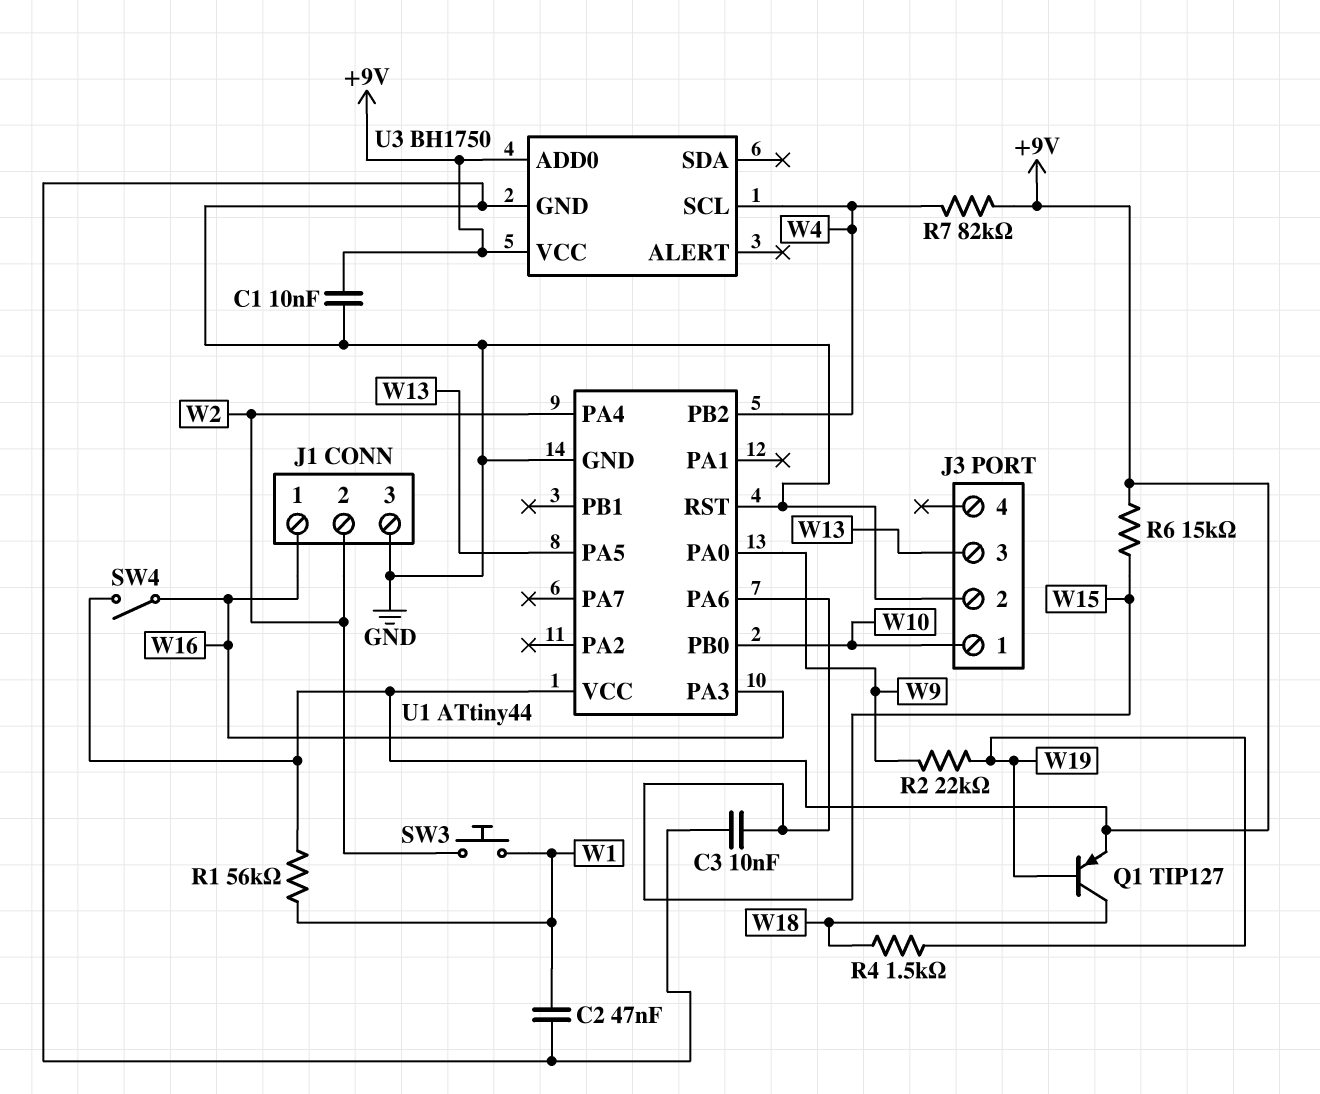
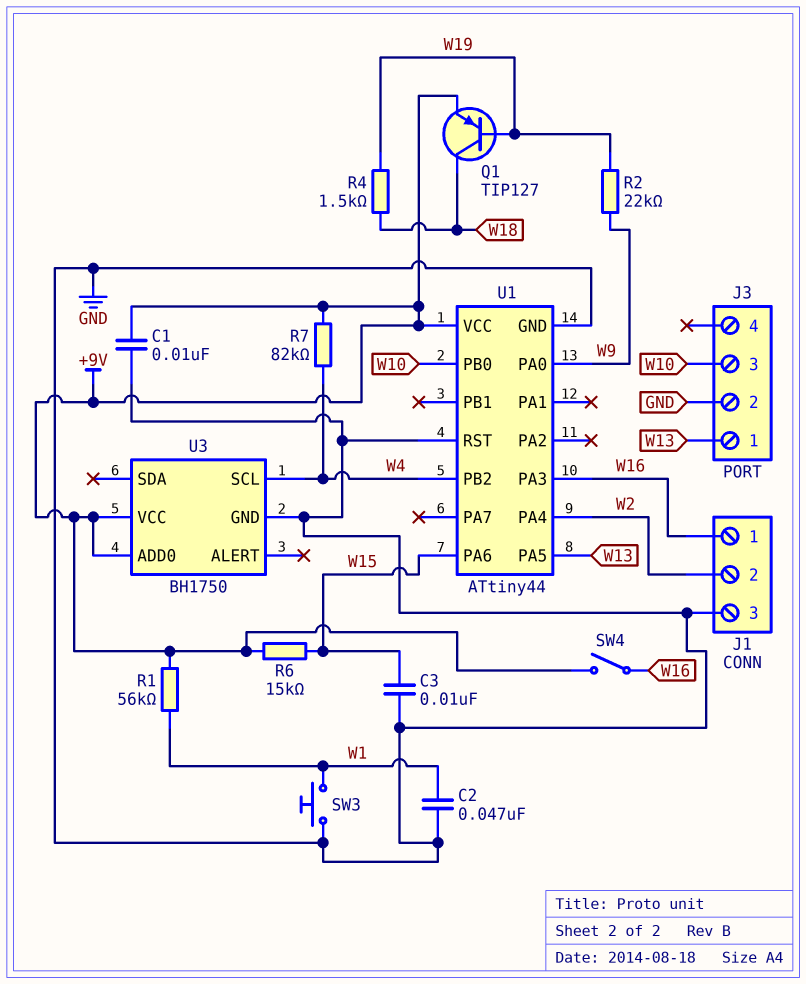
J3 pin 1: W10 -> W13
J3 pin 3: W13 -> W10
SW3: button (W1, W2) -> button (GND, W1)

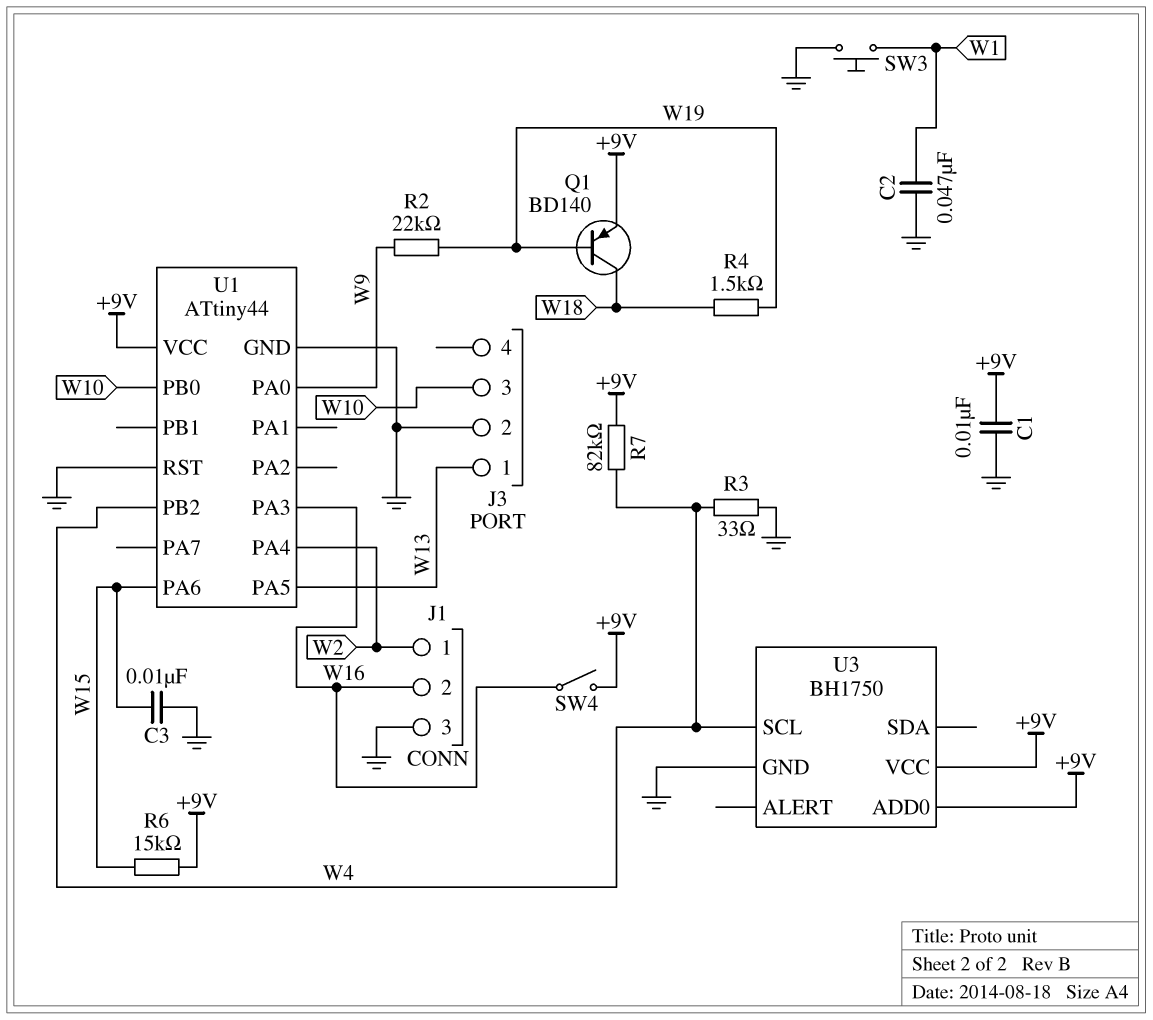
J1 pin 1: W16 -> W2
J1 pin 2: W2 -> W16
Q1: PNP TIP127 (B W19, C W18, E +9V) -> PNP BD140 (B W19, C W18, E +9V)
R1: 56k (+9V, W1) -> none
R3: none -> 33 (GND, W4)

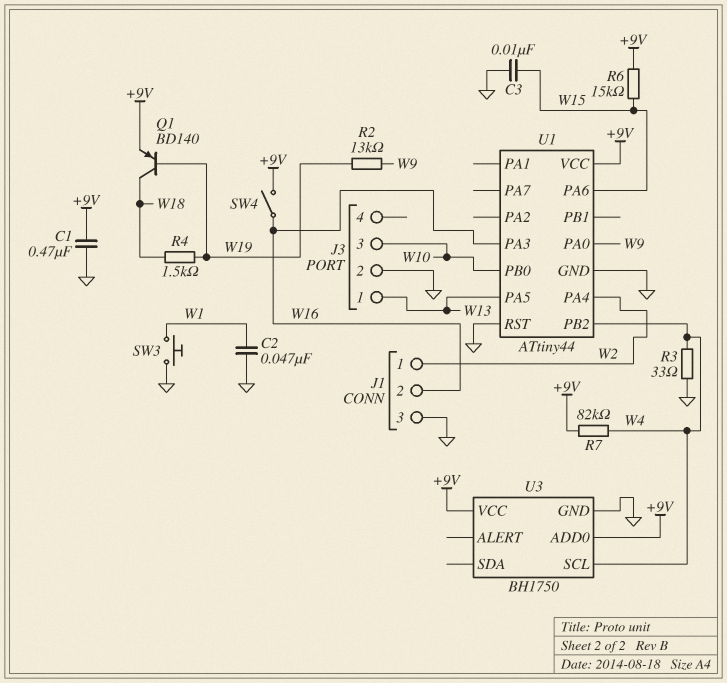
C1: 10nF (+9V, GND) -> 470nF (+9V, GND)
R2: 22k (W9, W19) -> 13k (W9, W19)

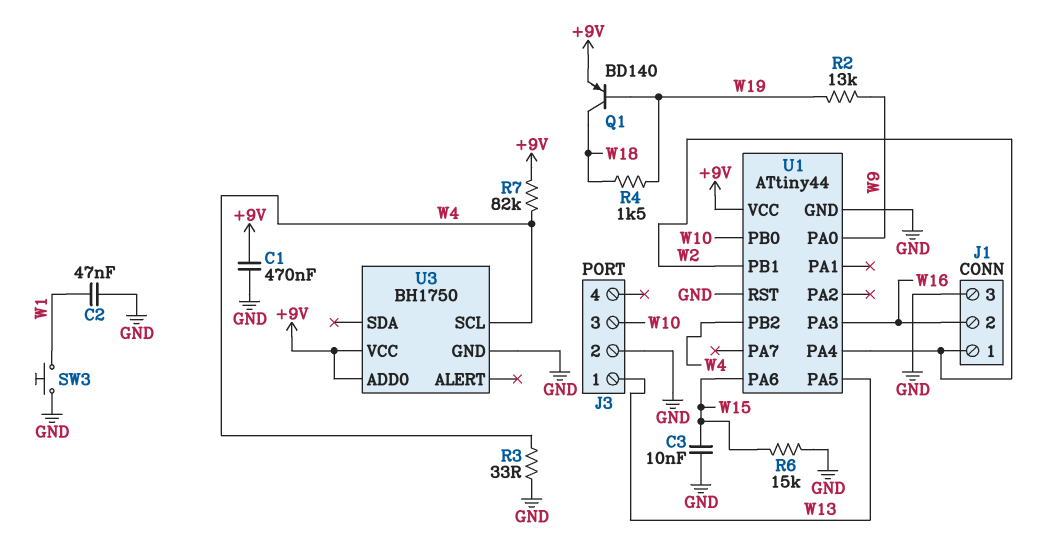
R6: 15k (+9V, W15) -> 15k (GND, W15)
SW4: switch (+9V, W16) -> none
U1 pin PB1: none -> W2

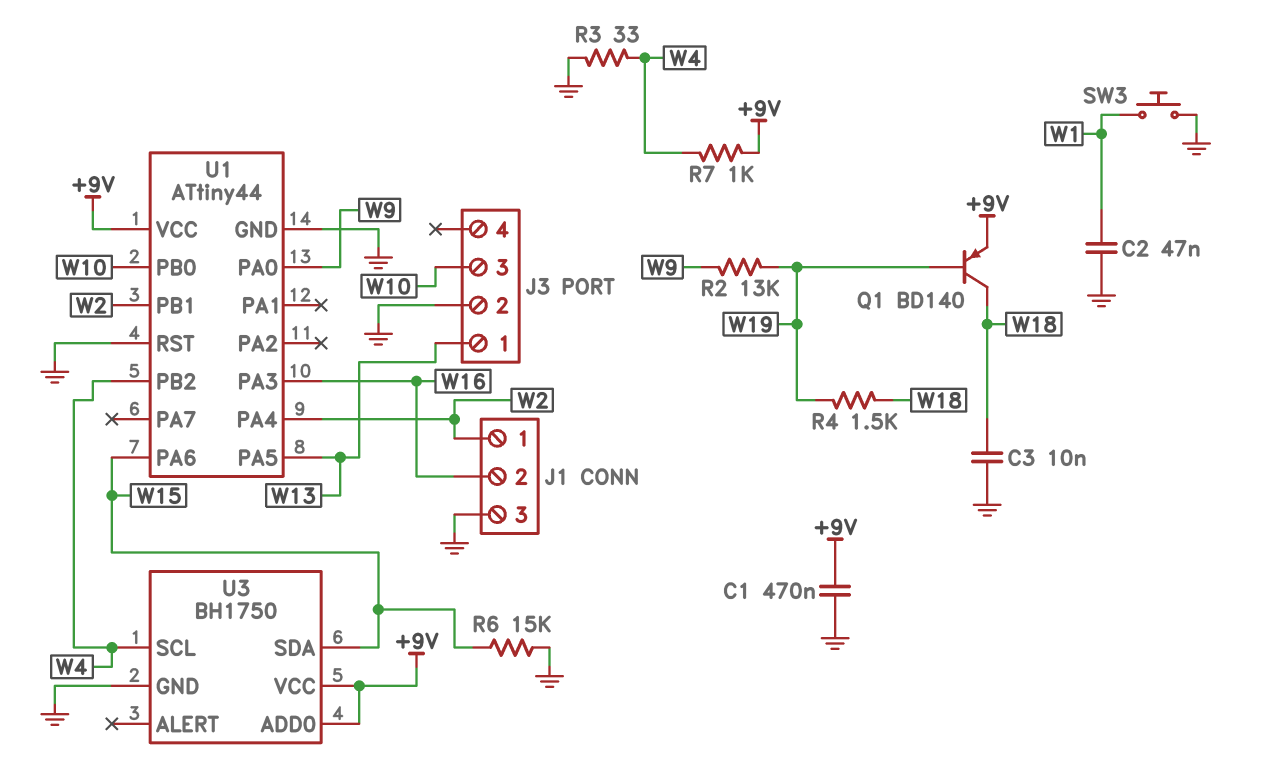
C3: 10nF (GND, W15) -> 10nF (GND, W18)
R7: 82k (+9V, W4) -> 1k (+9V, W4)
U3 pin SDA: none -> W15

